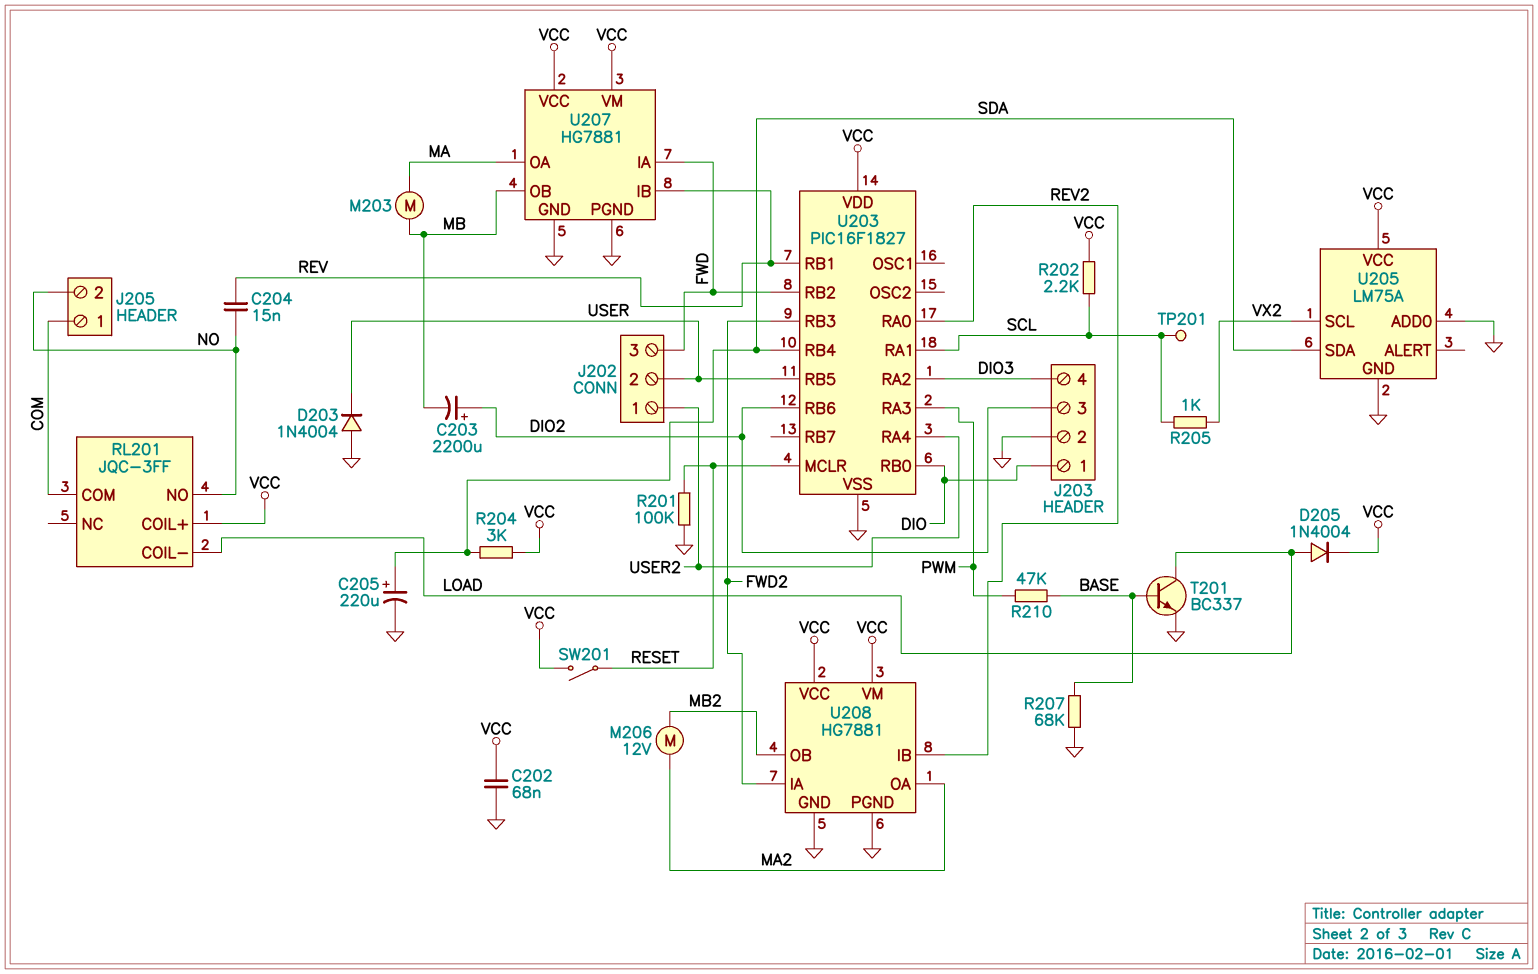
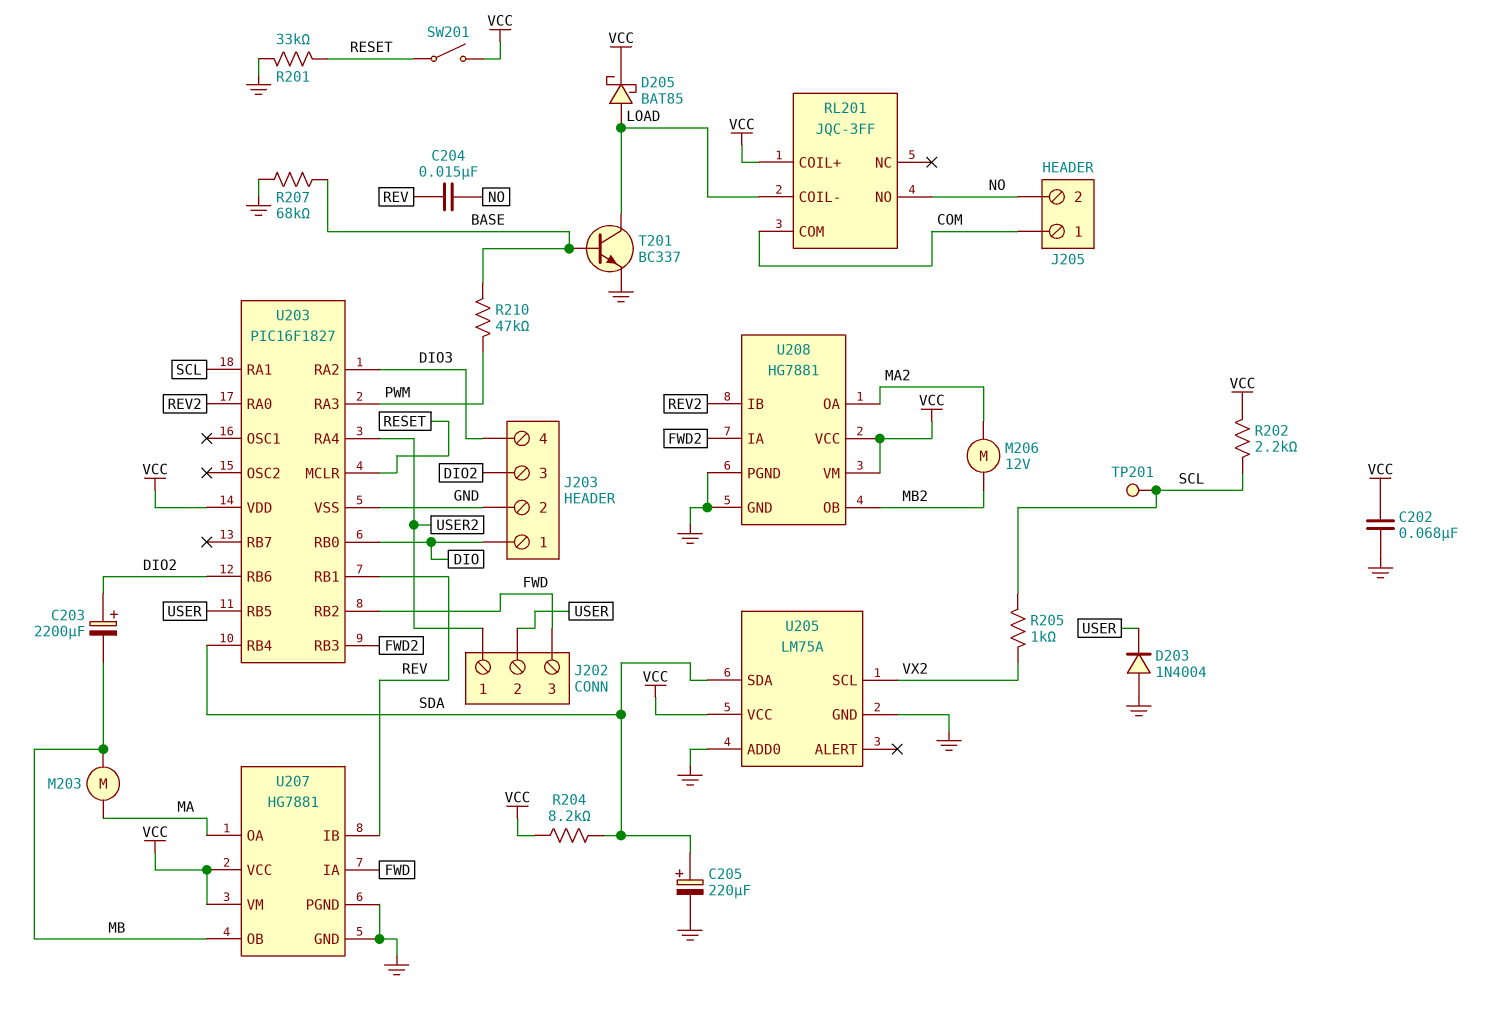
D205: diode 1N4004 (A LOAD, K VCC) -> schottky BAT85 (A LOAD, K VCC)
R201: 100k (GND, RESET) -> 33k (GND, RESET)
R204: 3k (SDA, VCC) -> 8.2k (SDA, VCC)

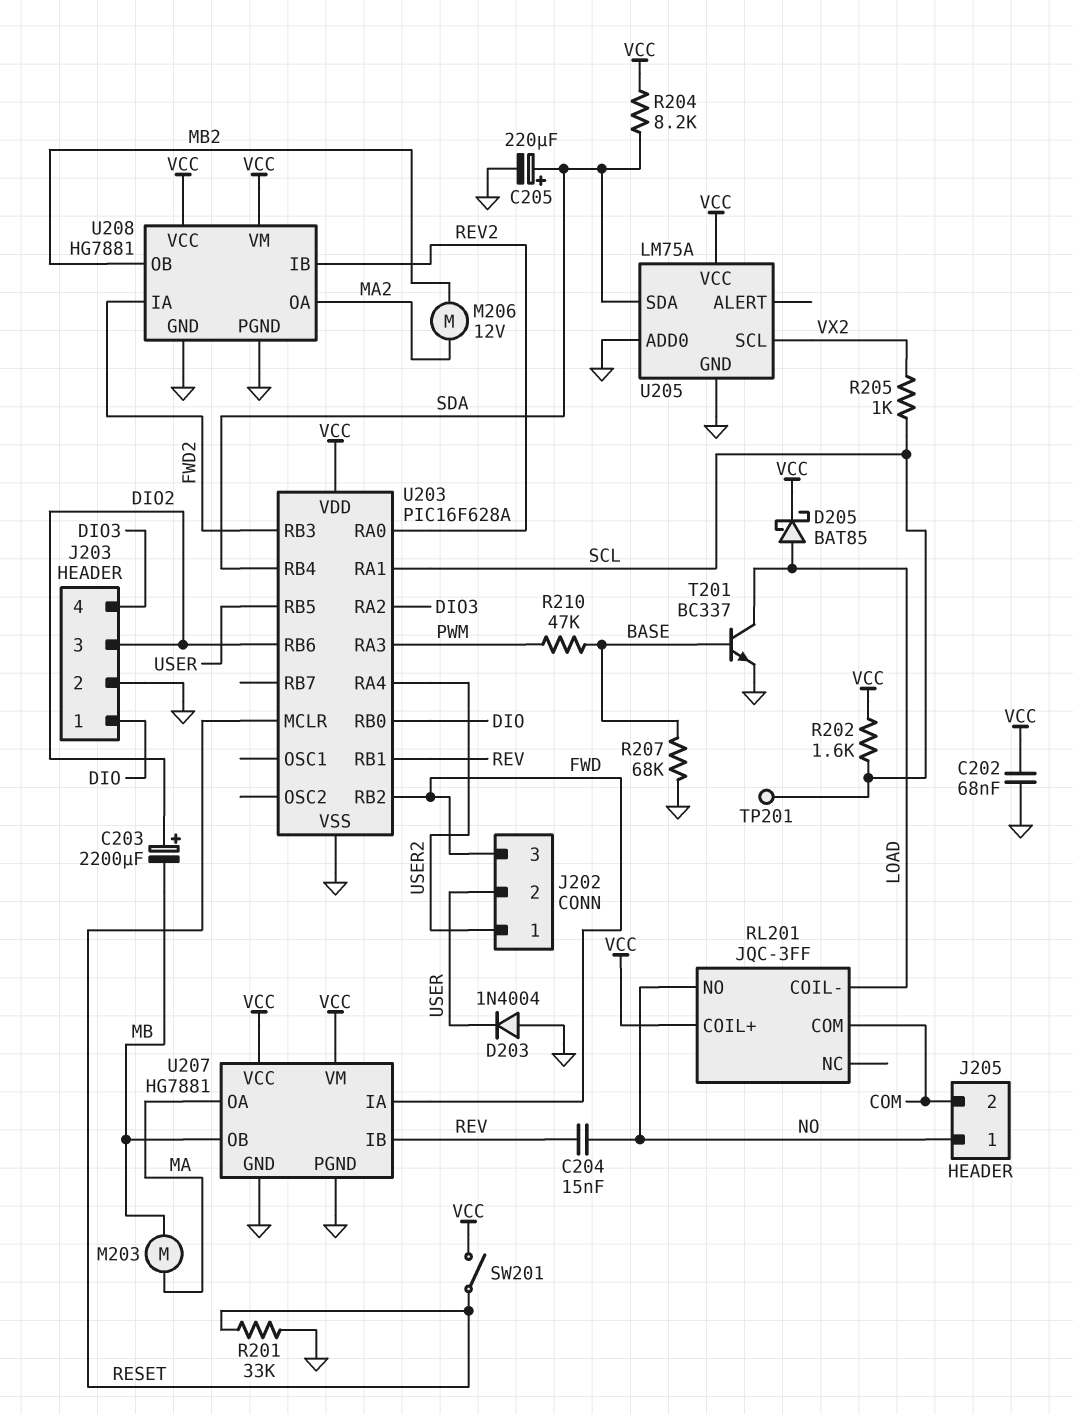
J205 pin 1: COM -> NO
J205 pin 2: NO -> COM
R202: 2.2k (SCL, VCC) -> 1.6k (SCL, VCC)
U203: PIC16F1827 -> PIC16F628A

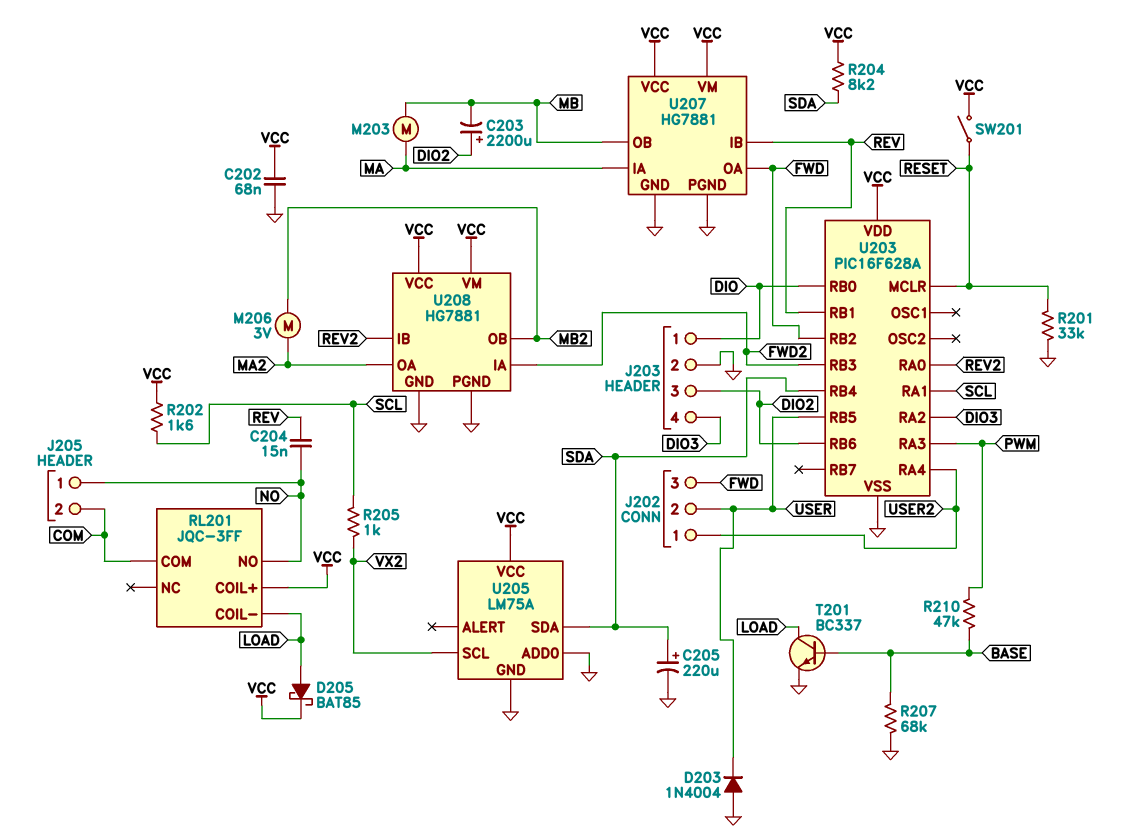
M206: motor 12V (MA2, MB2) -> motor 3V (MA2, MB2)
TP201: test point (SCL) -> none
U207 pin IA: FWD -> MA
U207 pin OA: MA -> FWD

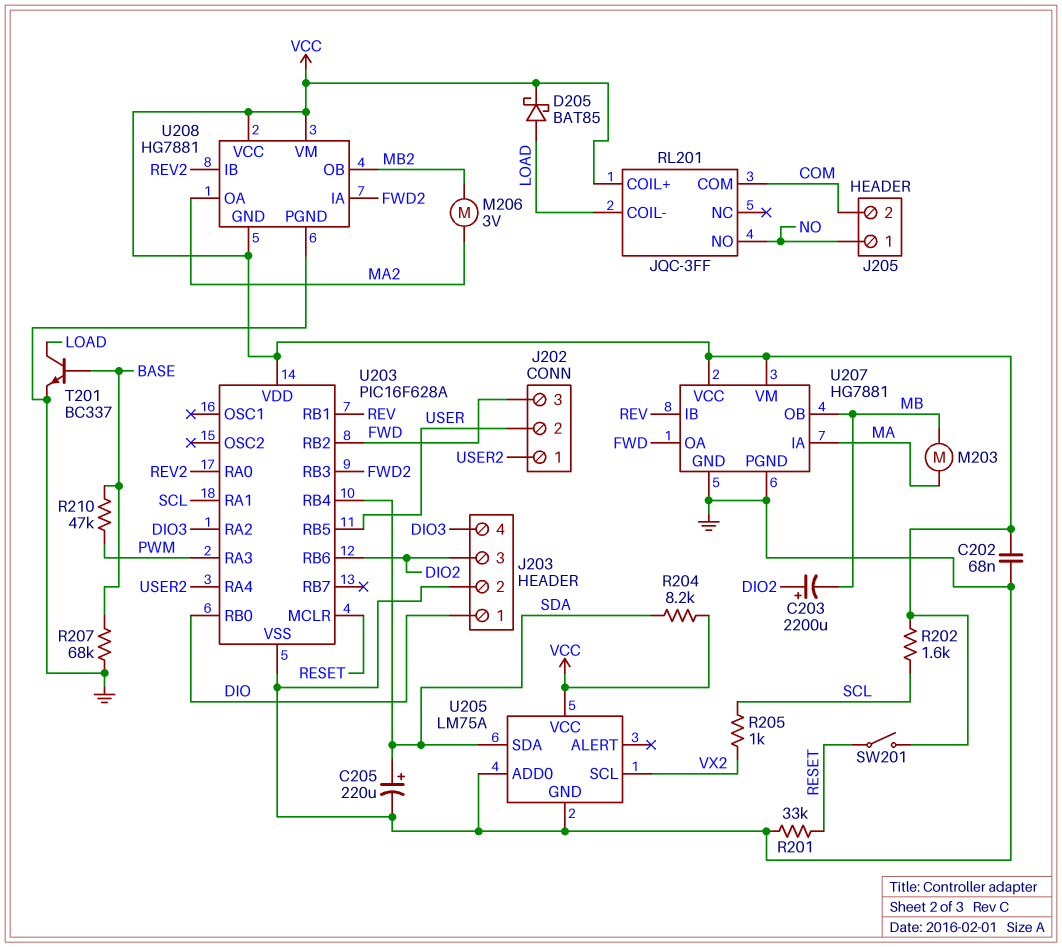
C204: 15nF (NO, REV) -> none
D203: diode 1N4004 (A GND, K USER) -> none
U208 pin GND: GND -> VCC

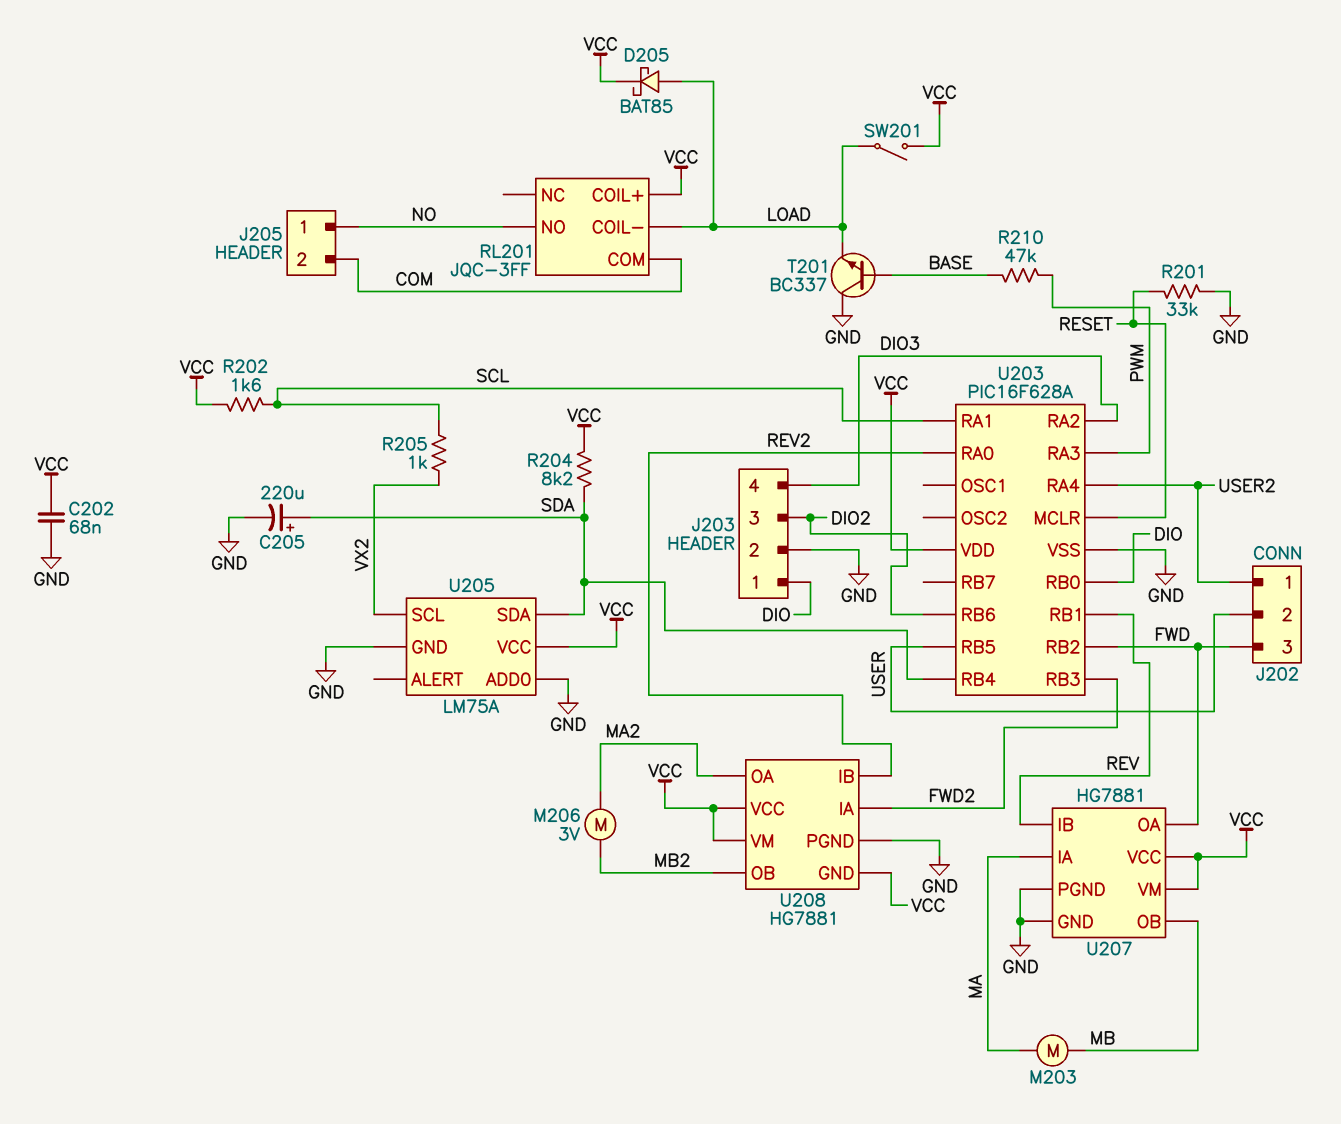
C203: 2200uF (plus DIO2, minus MB) -> none
R207: 68k (BASE, GND) -> none
SW201: switch (RESET, VCC) -> switch (LOAD, VCC)
T201: NPN BC337 (B BASE, C LOAD, E GND) -> NPN BC337 (B BASE, C GND, E LOAD)

